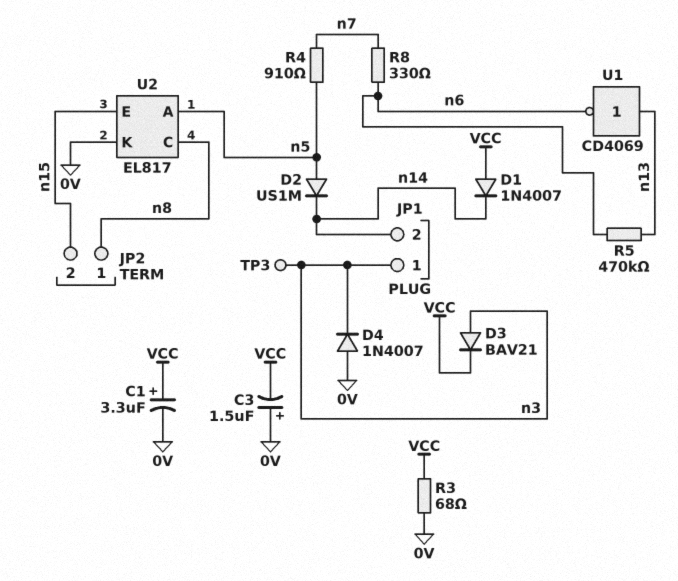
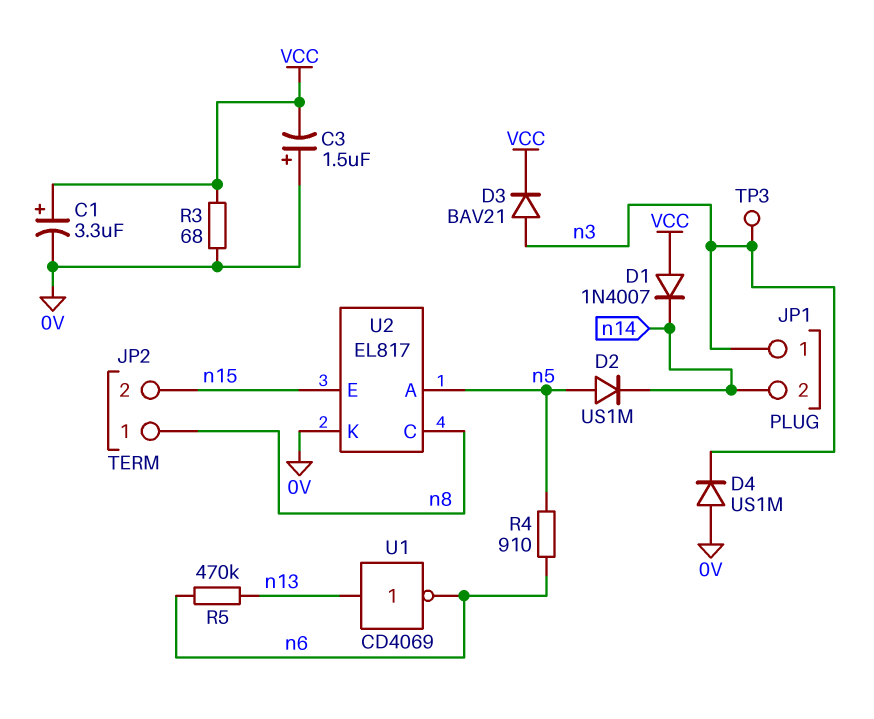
D4: diode 1N4007 (A 0V, K n3) -> diode US1M (A 0V, K n3)
R4: 910 (n5, n7) -> 910 (n5, n6)
R8: 330 (n6, n7) -> none

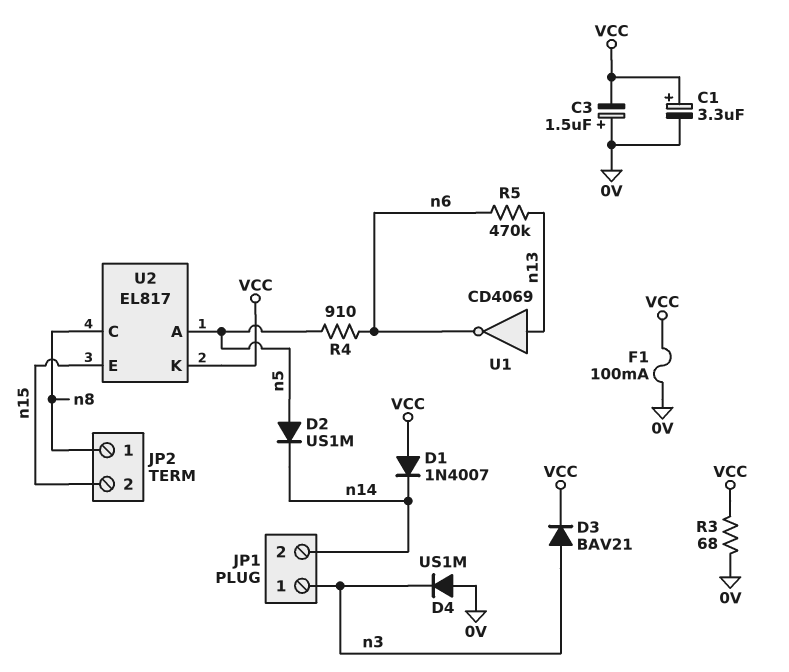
F1: none -> 100mA (0V, VCC)
TP3: test point (n3) -> none
U2 pin K: 0V -> VCC

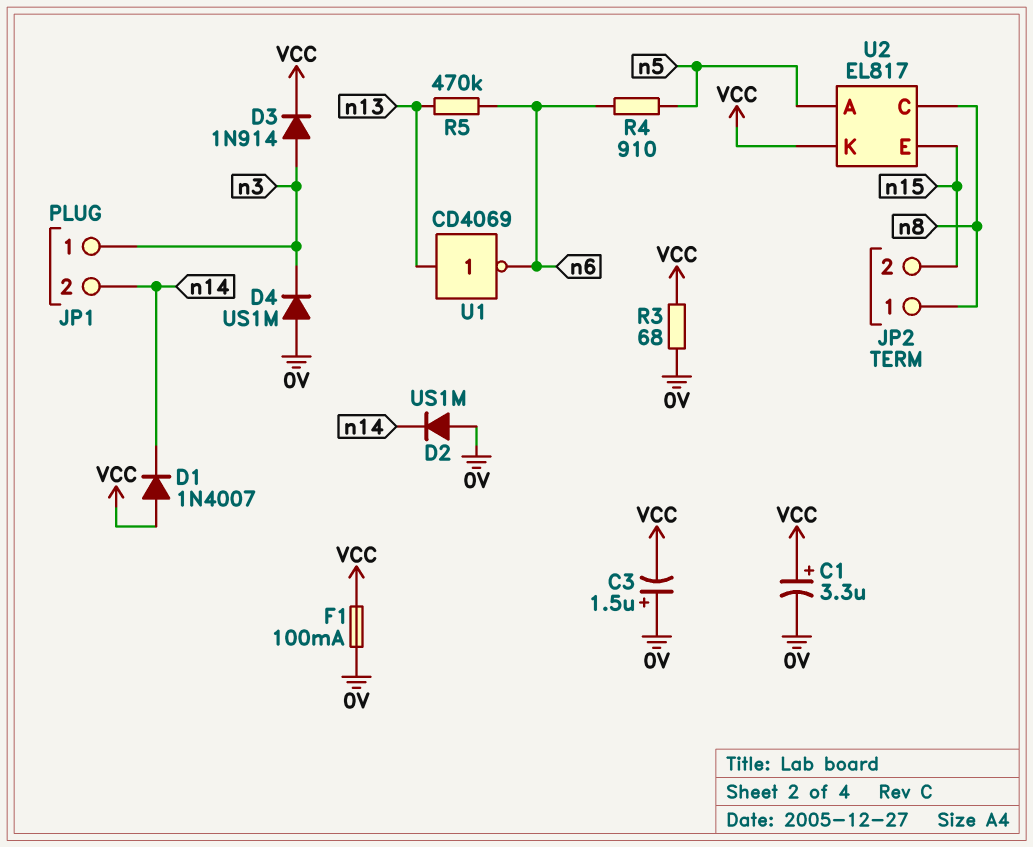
D2: diode US1M (A n5, K n14) -> diode US1M (A 0V, K n14)
D3: diode BAV21 (A n3, K VCC) -> diode 1N914 (A n3, K VCC)

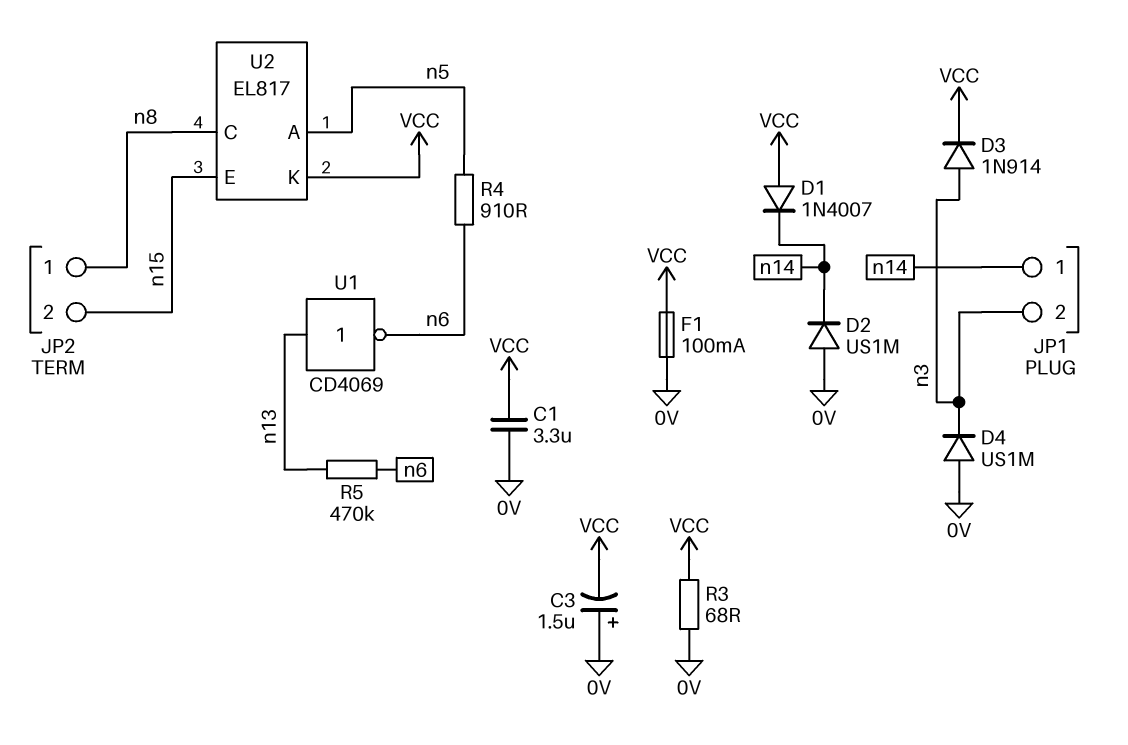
C1: 3.3uF (plus VCC, minus 0V) -> 3.3uF (0V, VCC)
JP1 pin 1: n3 -> n14
JP1 pin 2: n14 -> n3

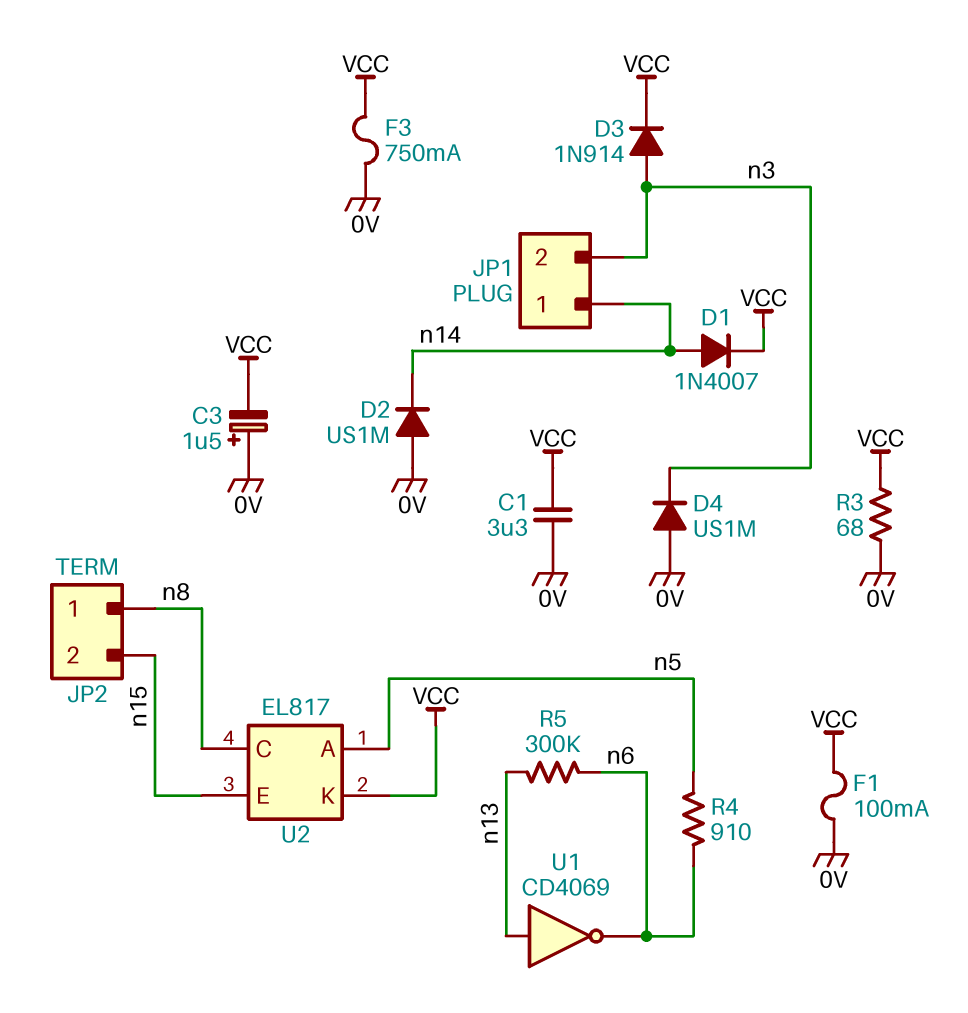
D1: diode 1N4007 (A VCC, K n14) -> diode 1N4007 (A n14, K VCC)
F3: none -> 750mA (0V, VCC)
R5: 470k (n6, n13) -> 300k (n6, n13)

